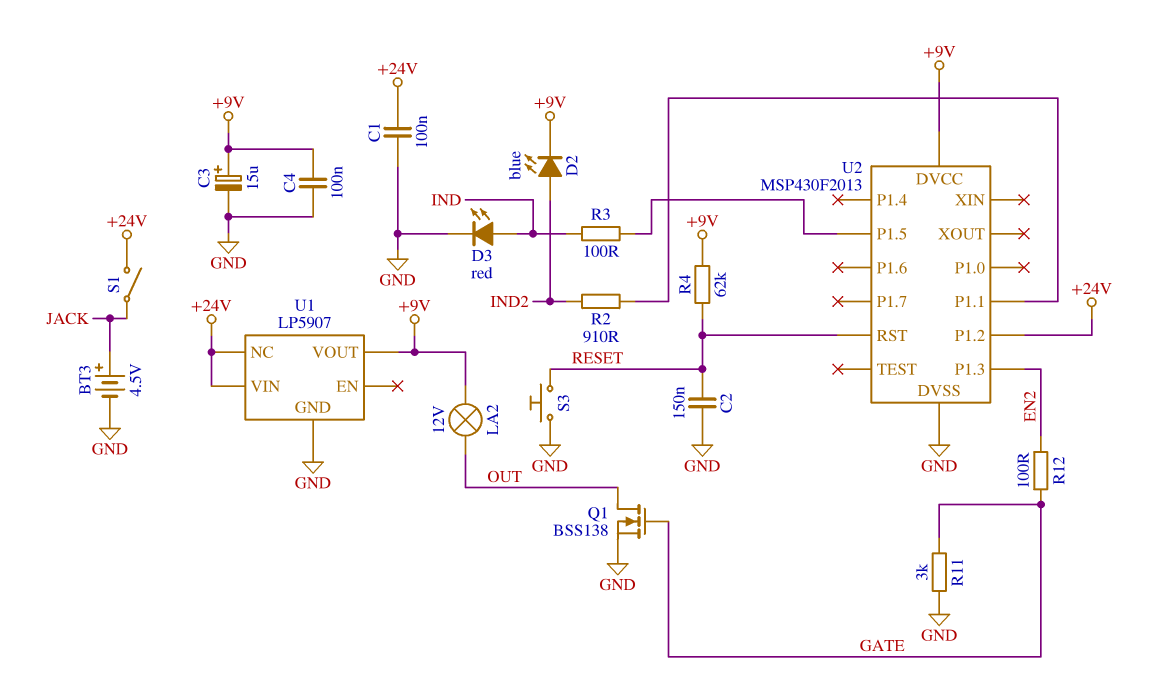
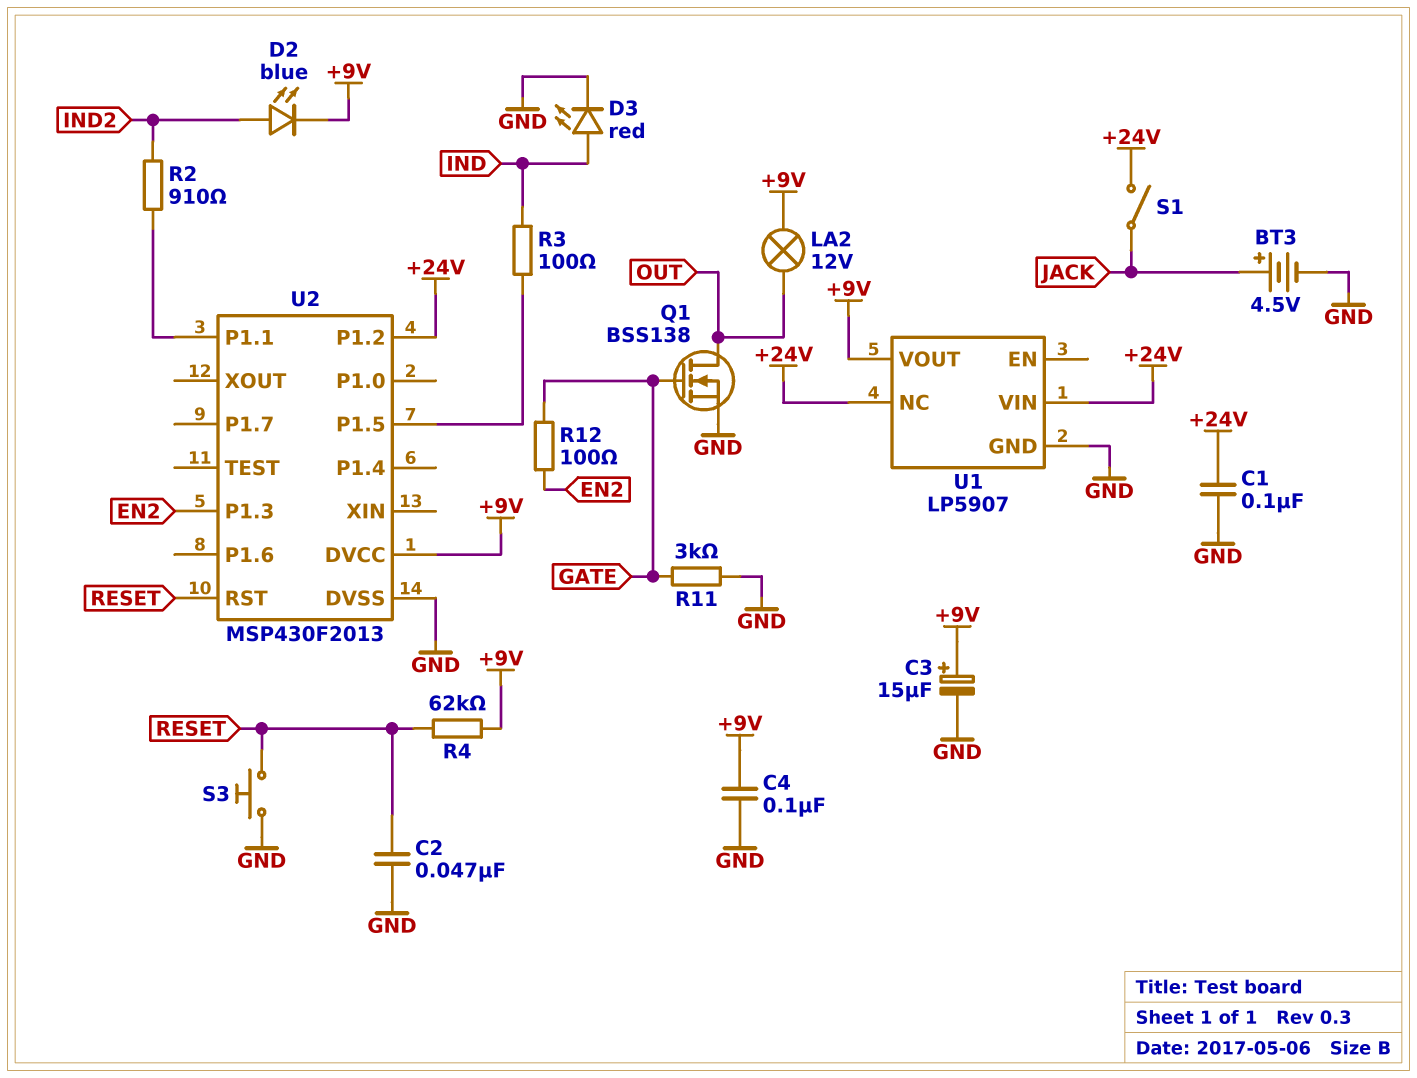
C2: 150nF (GND, RESET) -> 47nF (GND, RESET)

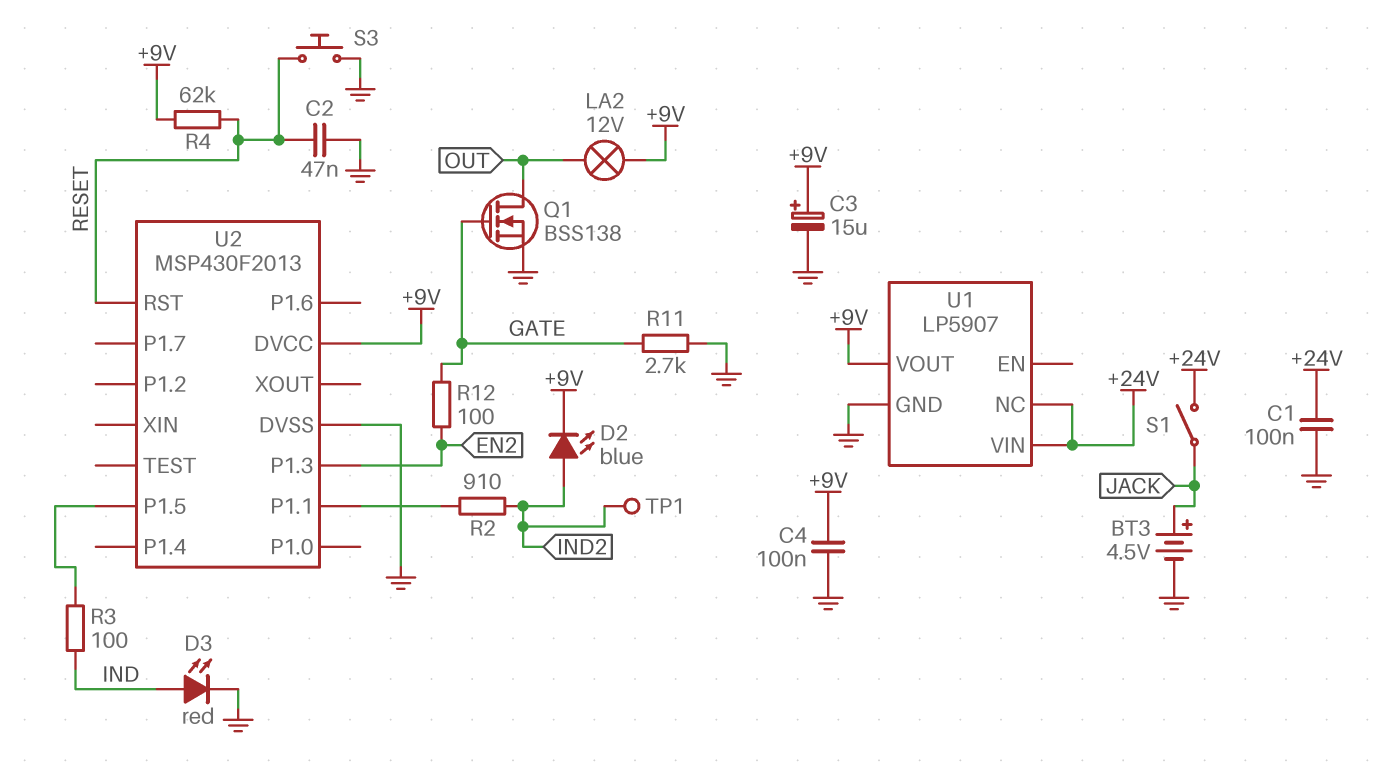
R11: 3k (GATE, GND) -> 2.7k (GATE, GND)
TP1: none -> test point (IND2)
U2 pin P1.2: +24V -> none

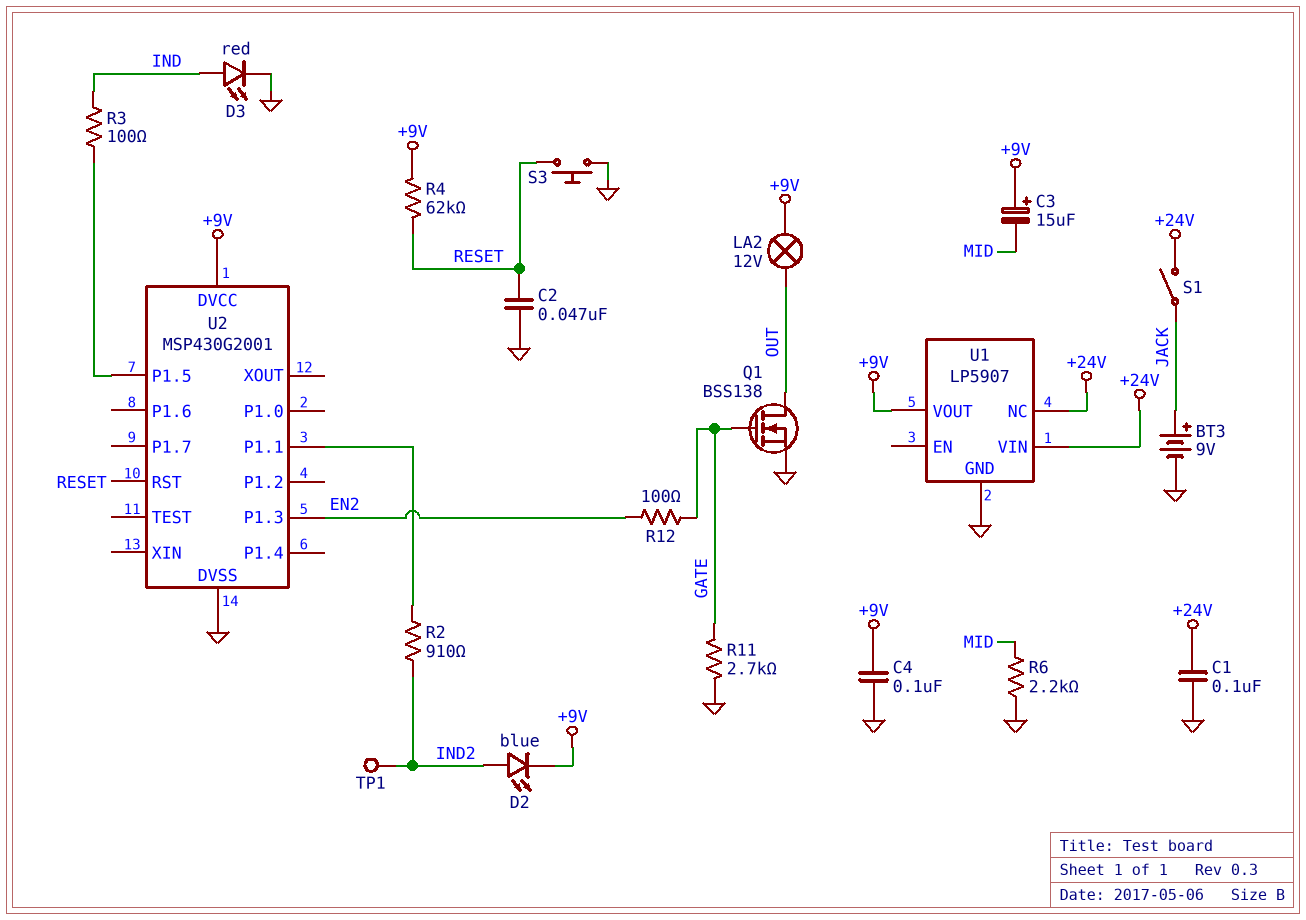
BT3: 4.5V (plus JACK, minus GND) -> 9V (plus JACK, minus GND)
C3: 15uF (plus +9V, minus GND) -> 15uF (plus +9V, minus MID)
R6: none -> 2.2k (GND, MID)
U2: MSP430F2013 -> MSP430G2001

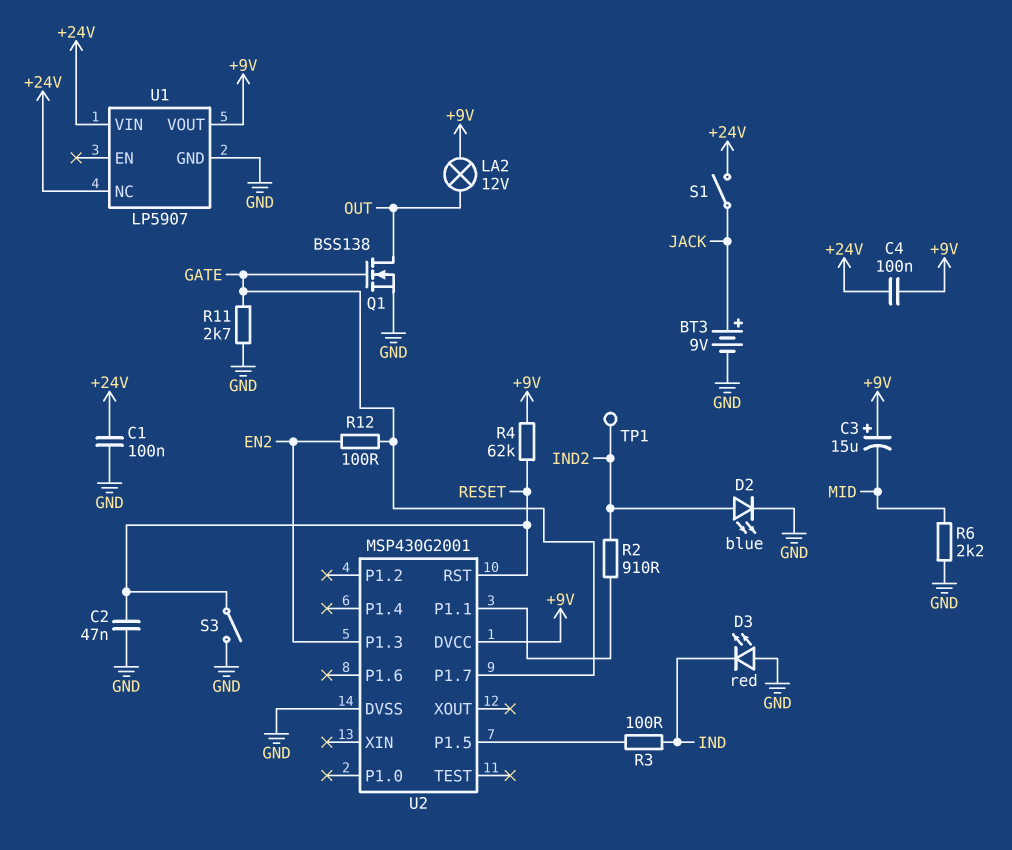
C4: 100nF (+9V, GND) -> 100nF (+9V, +24V)
D2: LED blue (A IND2, K +9V) -> LED blue (A IND2, K GND)
D3: LED red (A IND, K GND) -> LED red (A GND, K IND)
S3: button (GND, RESET) -> switch (GND, RESET)
U2 pin P1.7: none -> GATE

